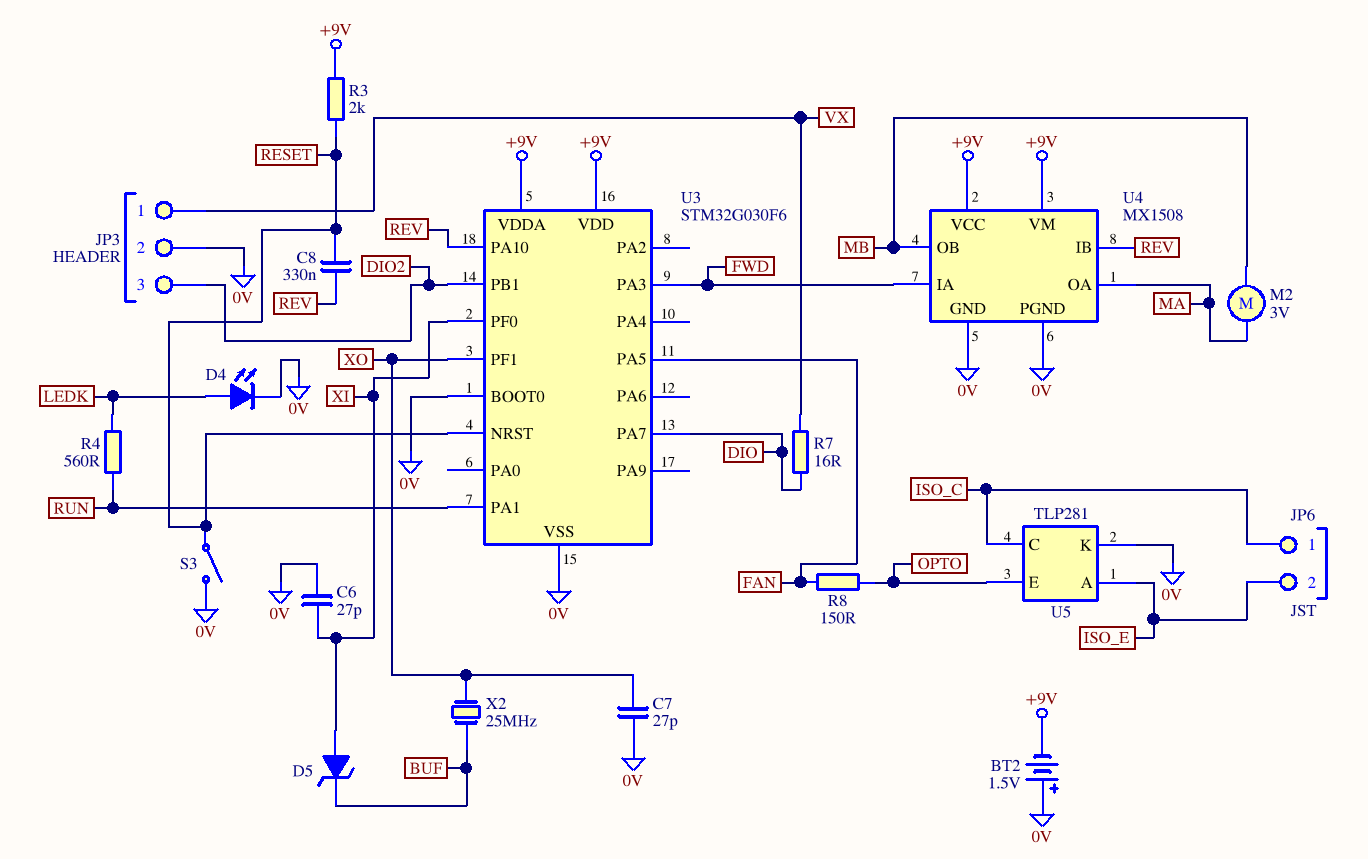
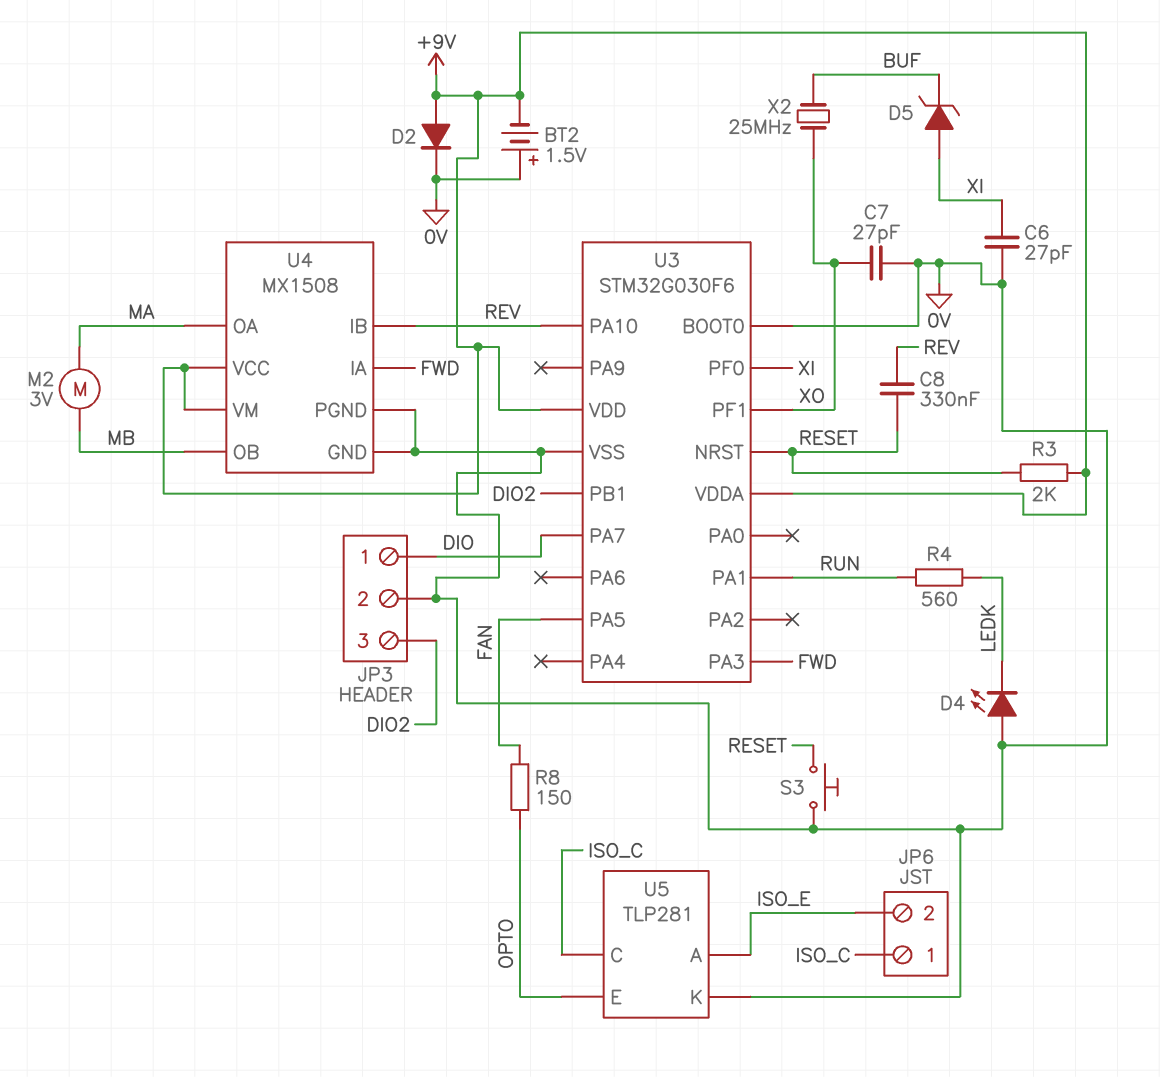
D2: none -> diode (A +9V, K 0V)
D4: LED (A LEDK, K 0V) -> LED (A 0V, K LEDK)
JP3 pin 1: VX -> DIO
R7: 16 (DIO, VX) -> none
S3: switch (0V, RESET) -> button (0V, RESET)

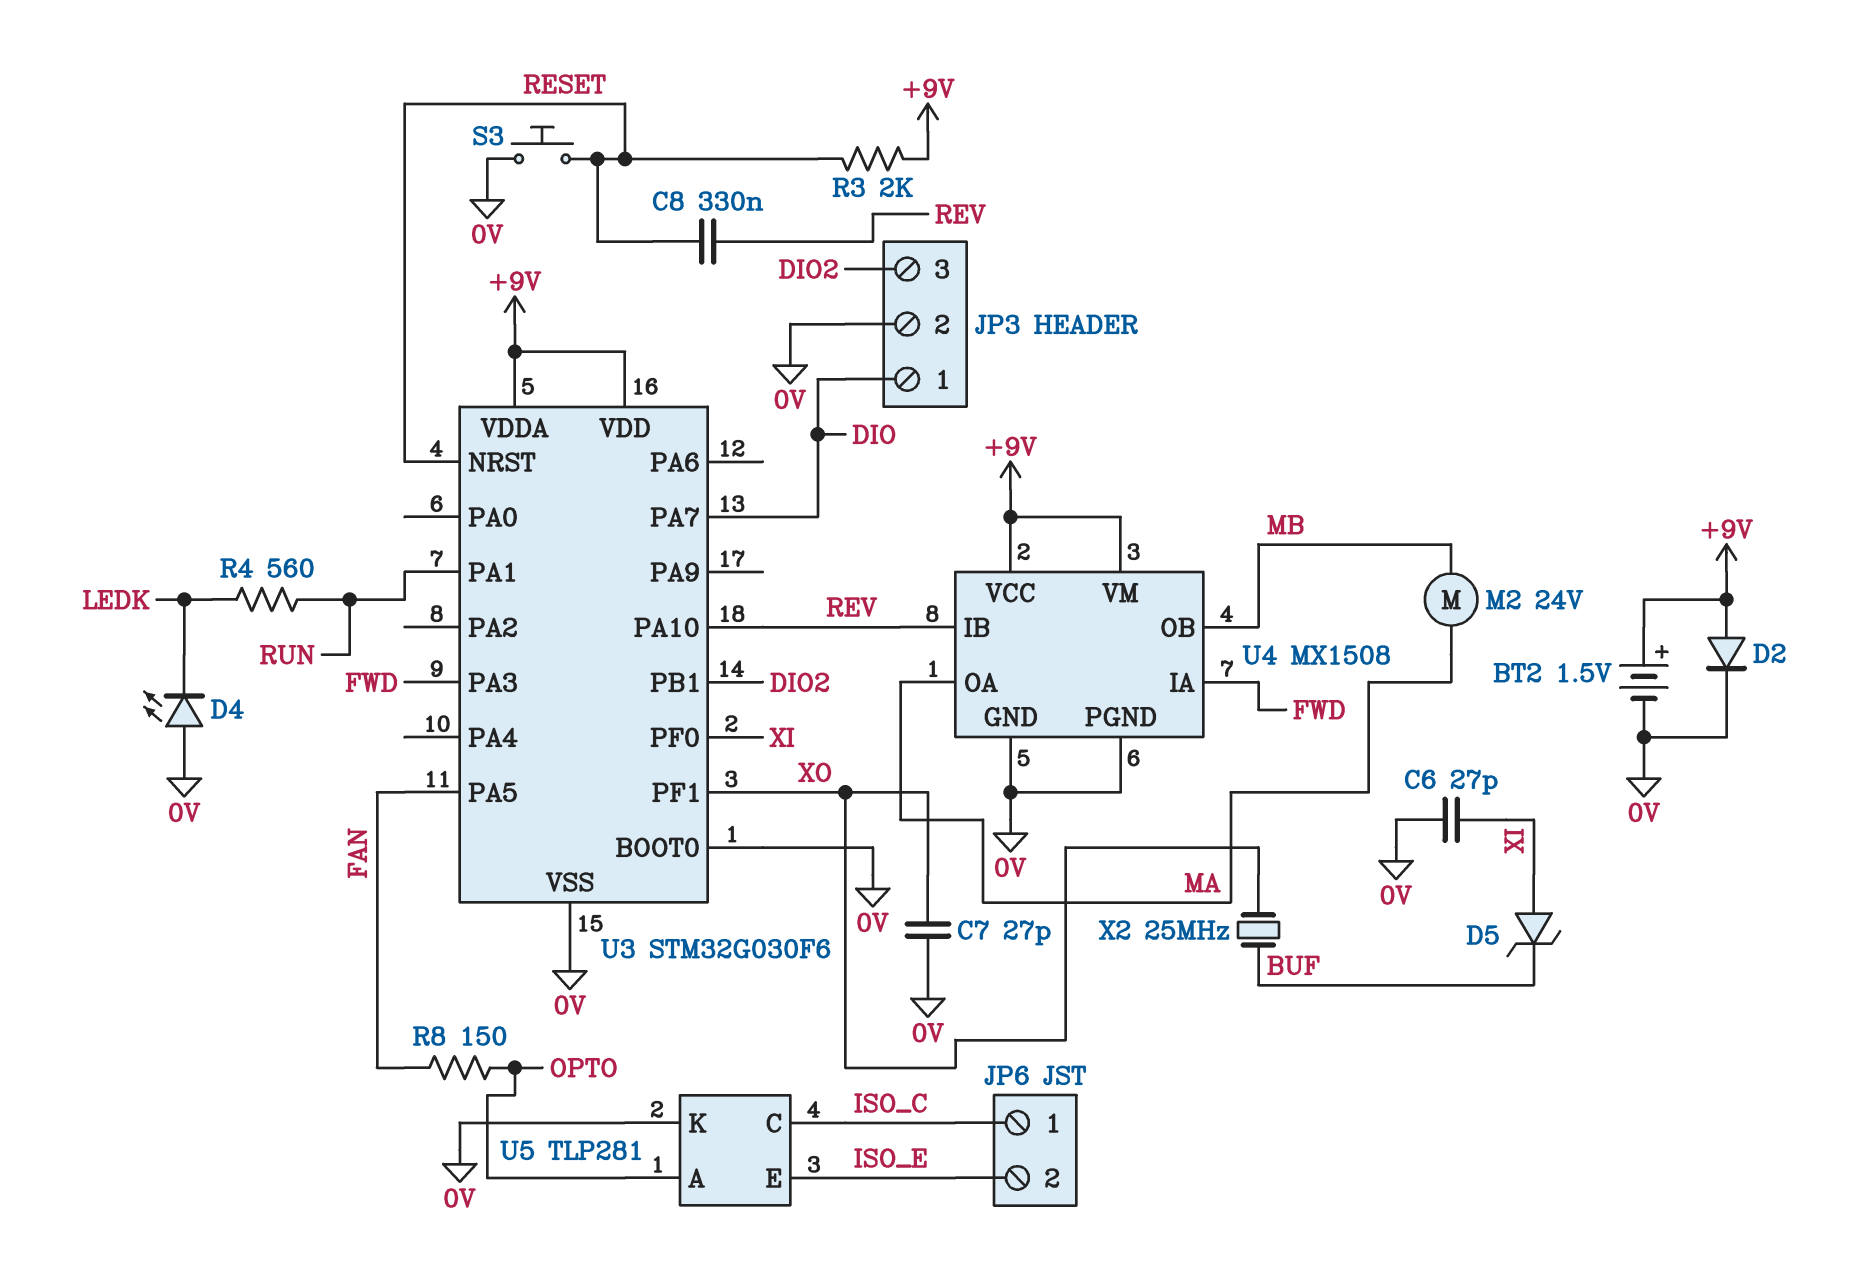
BT2: 1.5V (plus 0V, minus +9V) -> 1.5V (plus +9V, minus 0V)
M2: motor 3V (MA, MB) -> motor 24V (MA, MB)
U5 pin A: ISO_E -> OPTO
U5 pin E: OPTO -> ISO_E

